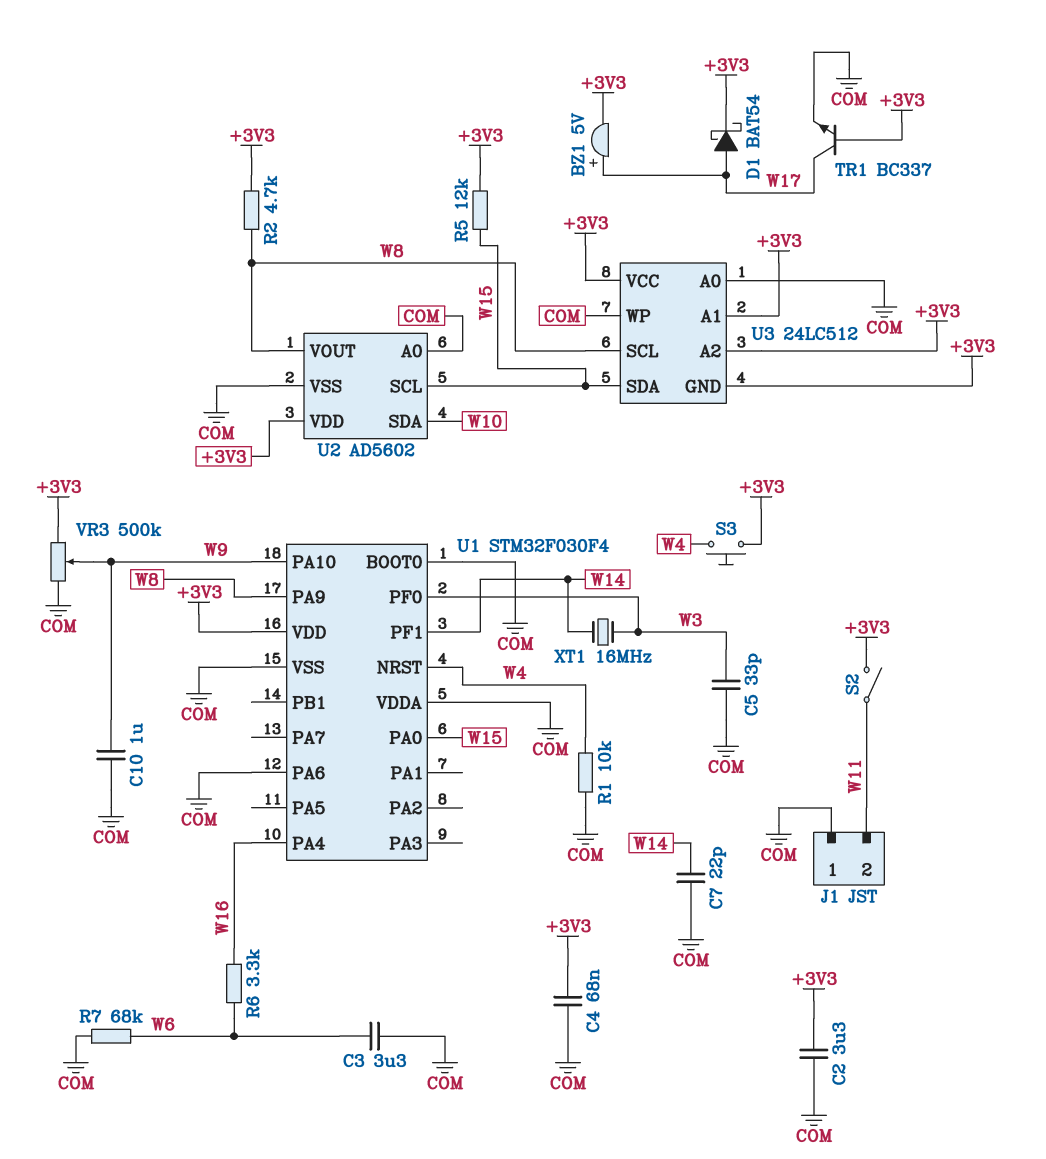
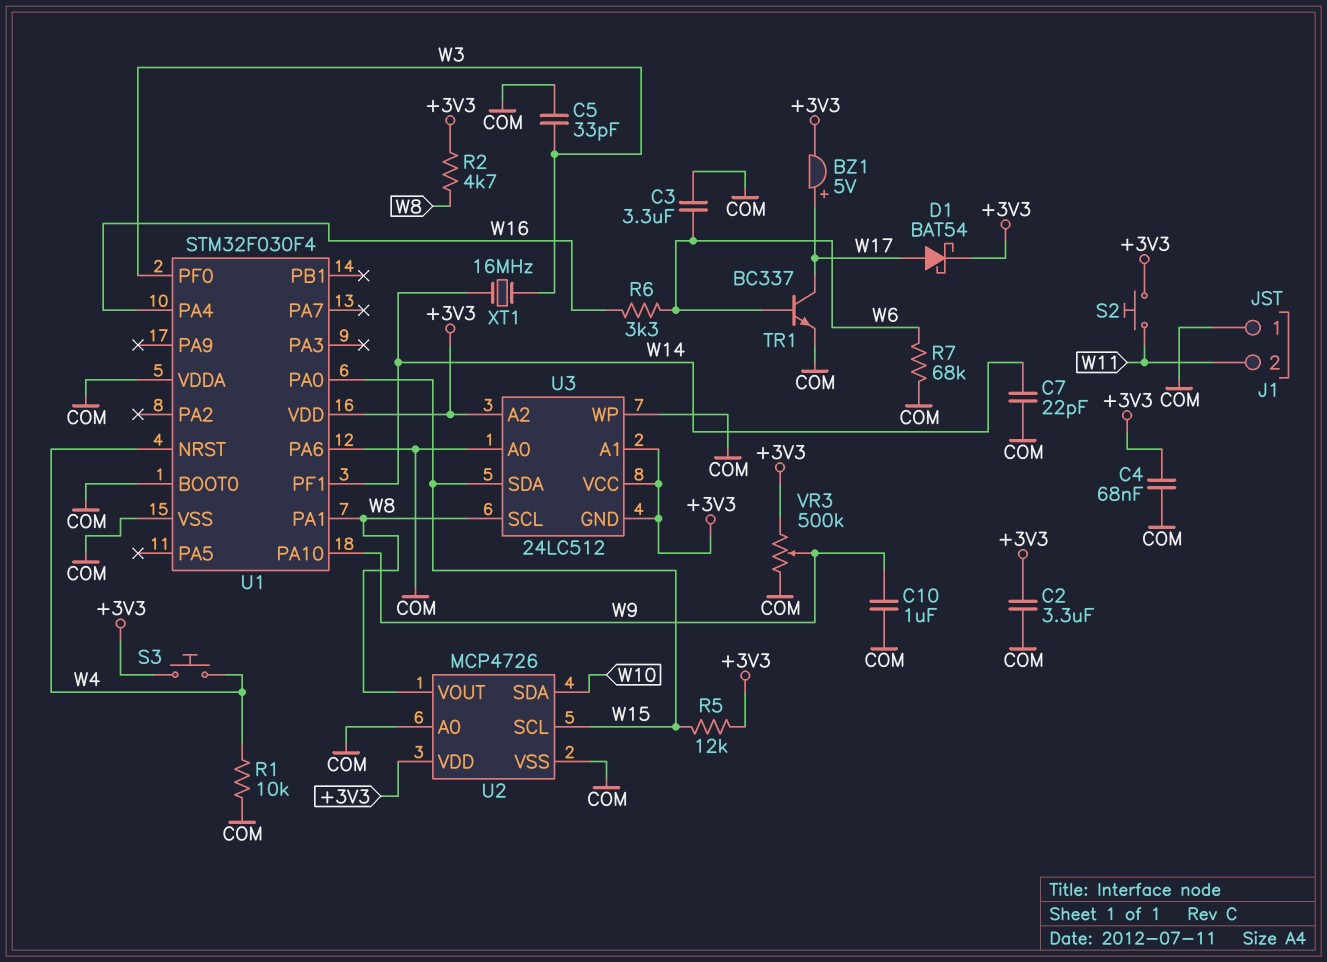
S2: switch (+3V3, W11) -> button (+3V3, W11)
TR1: NPN BC337 (B +3V3, C W17, E COM) -> NPN BC337 (B W6, C W17, E COM)
U1 pin PA1: none -> W8
U1 pin PA9: W8 -> none
U2: AD5602 -> MCP4726

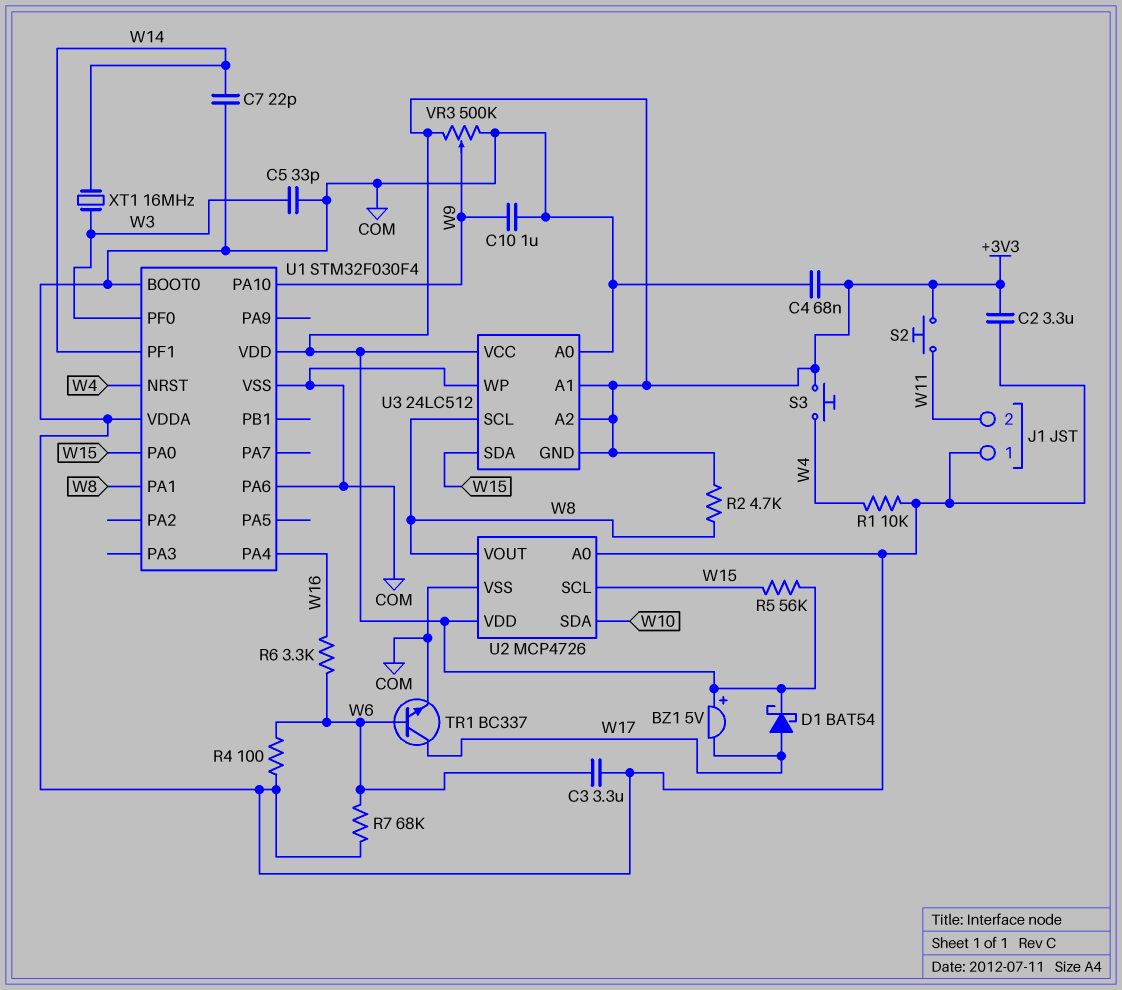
BZ1: buzzer 5V (plus W17, minus +3V3) -> buzzer 5V (plus +3V3, minus W17)
R4: none -> 100 (COM, W6)
R5: 12k (+3V3, W15) -> 56k (+3V3, W15)

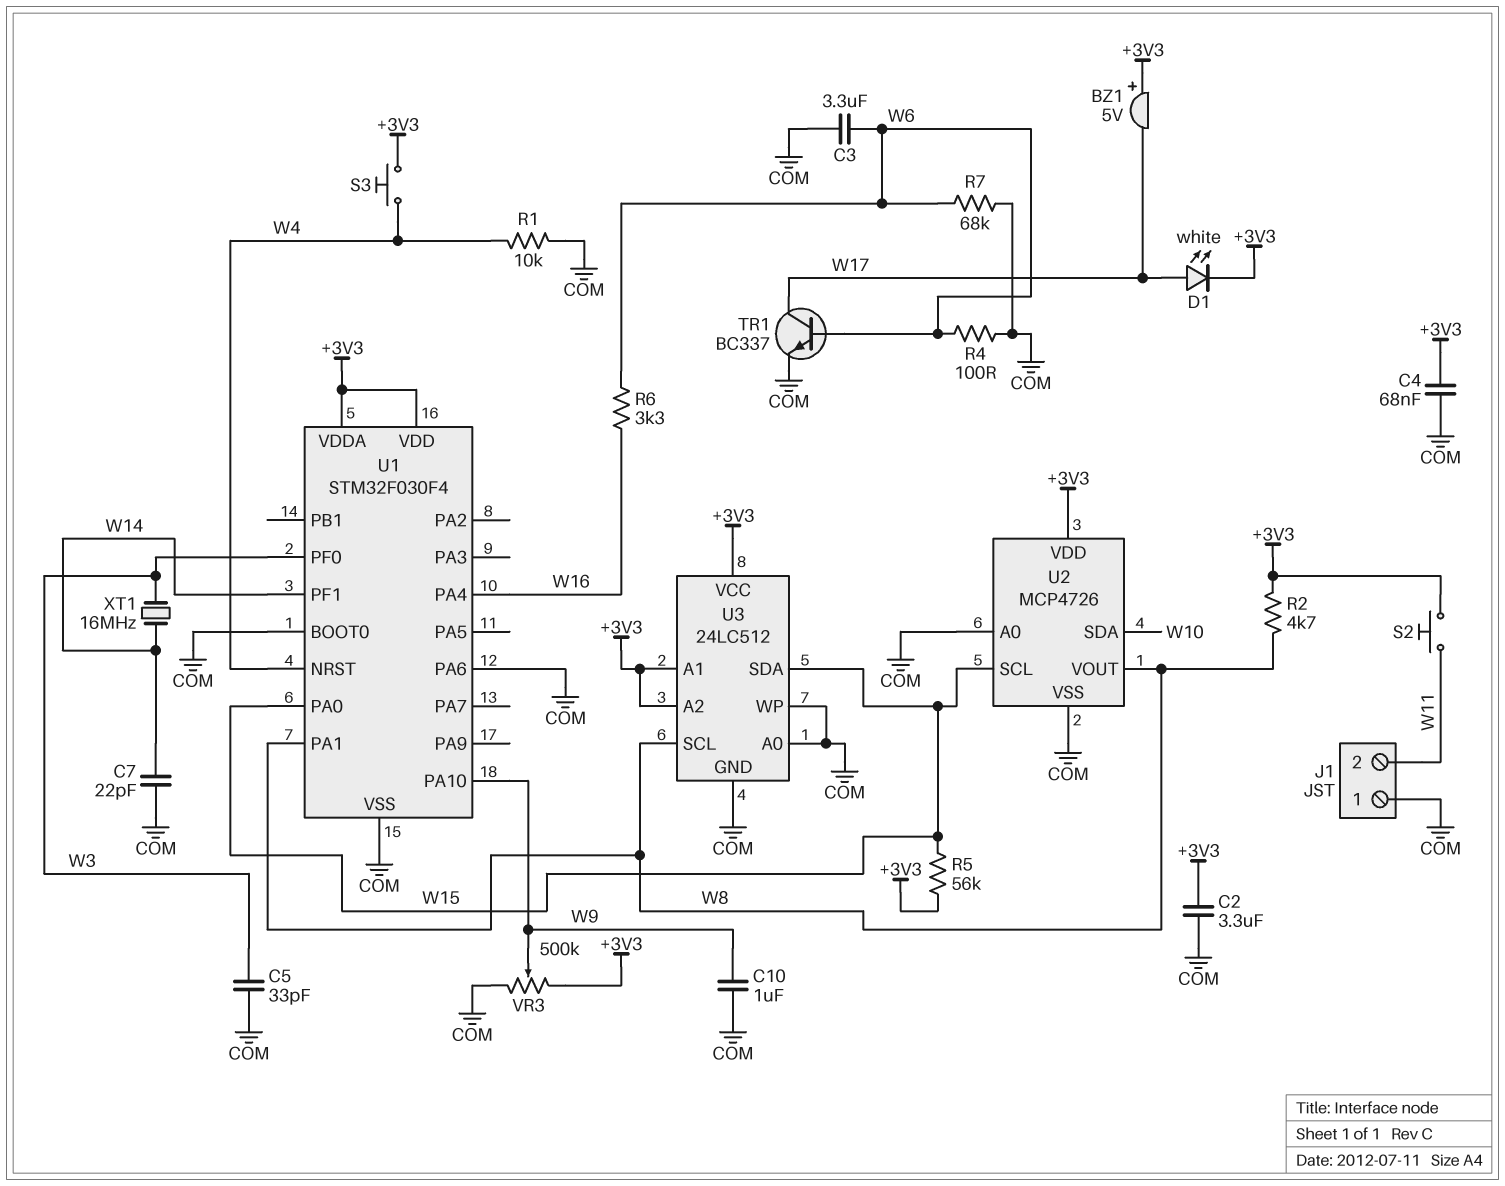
D1: schottky BAT54 (A W17, K +3V3) -> LED white (A W17, K +3V3)
U1 pin VDDA: COM -> +3V3
U3 pin GND: +3V3 -> COM

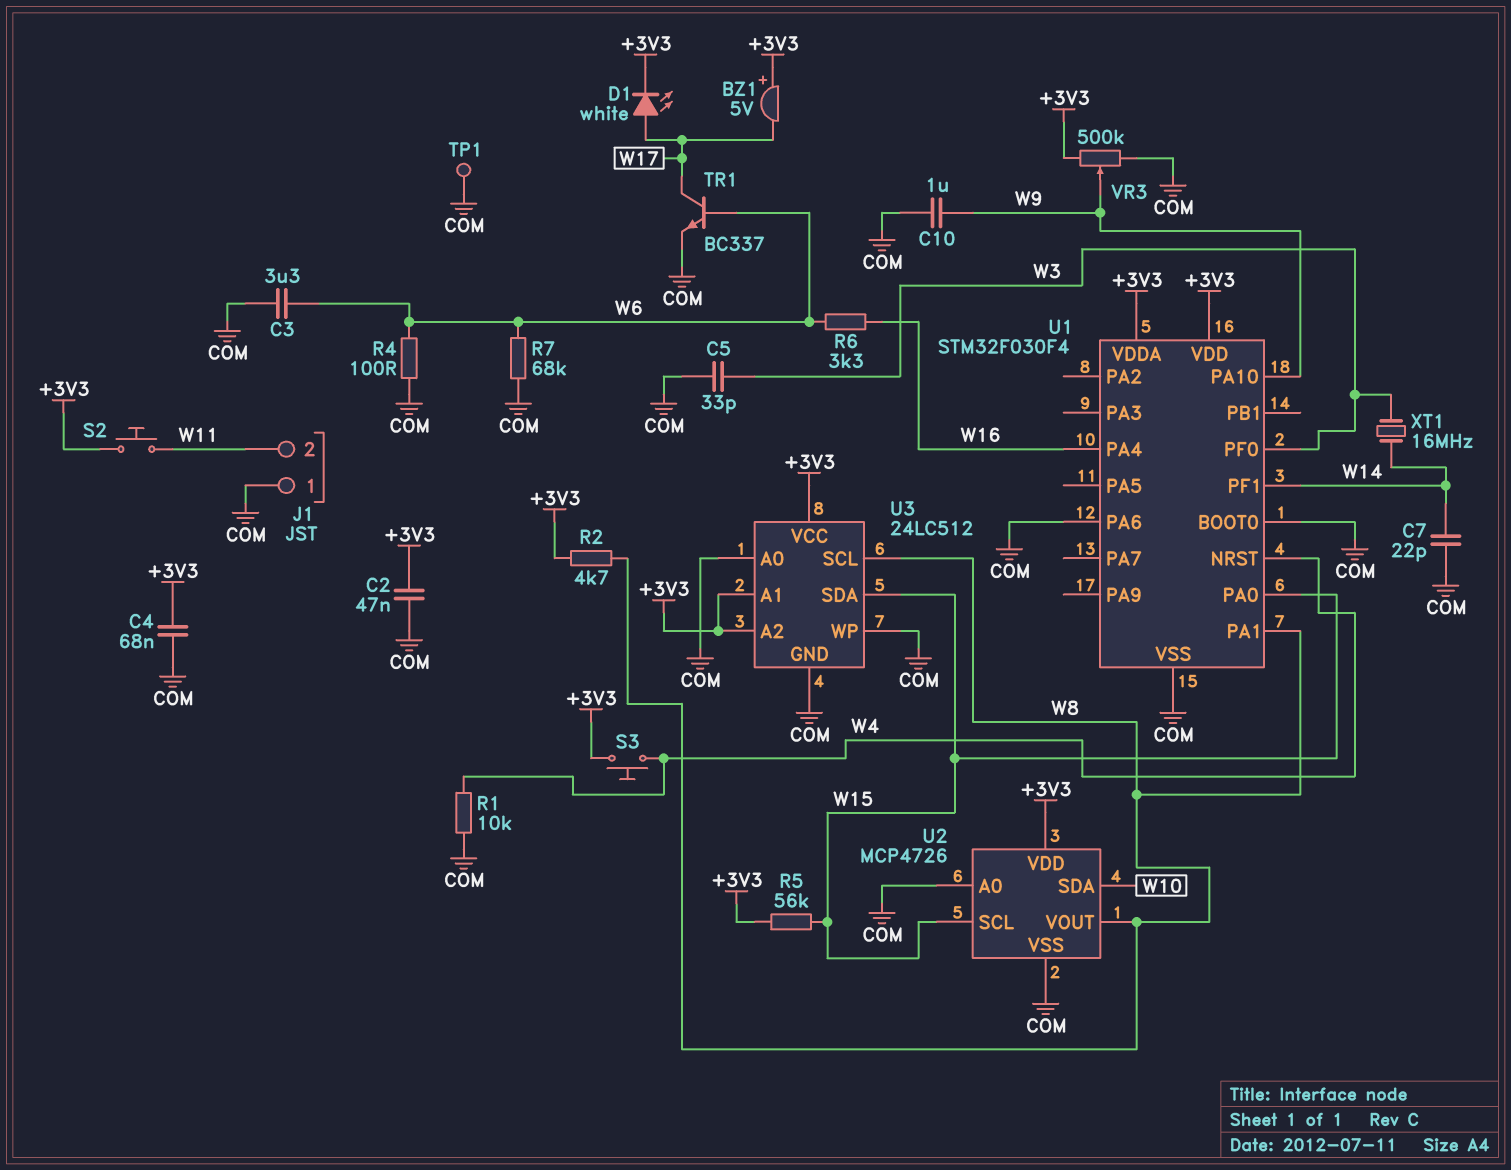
C2: 3.3uF (+3V3, COM) -> 47nF (+3V3, COM)
TP1: none -> test point (COM)

